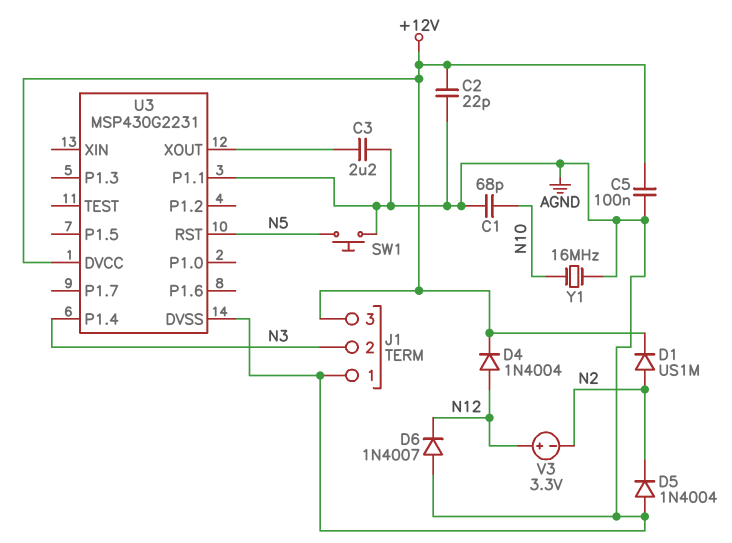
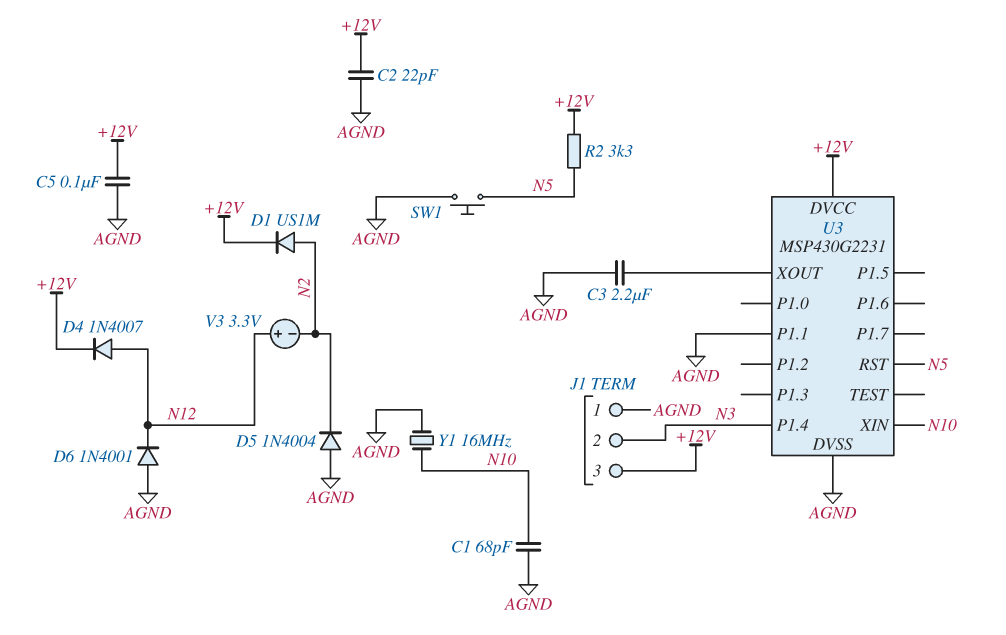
D4: diode 1N4004 (A N12, K +12V) -> diode 1N4007 (A N12, K +12V)
D6: diode 1N4007 (A AGND, K N12) -> diode 1N4001 (A AGND, K N12)
R2: none -> 3.3k (+12V, N5)
U3 pin XIN: none -> N10

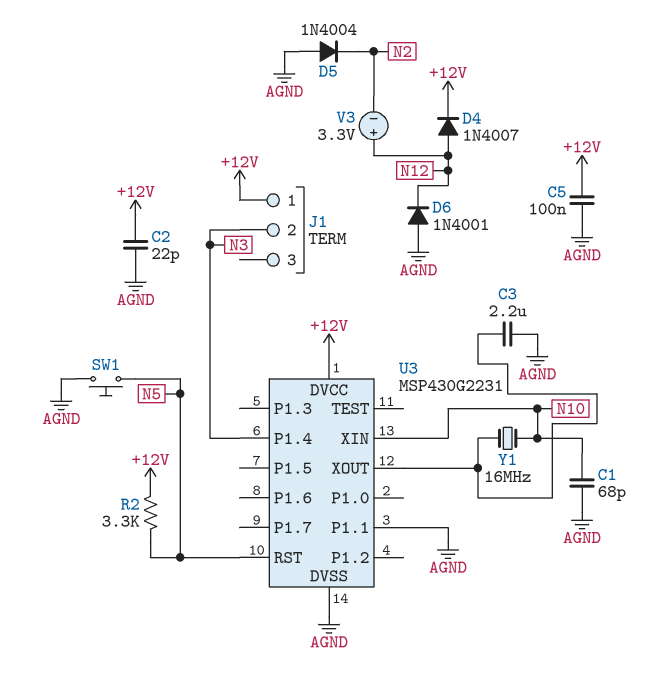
D1: diode US1M (A N2, K +12V) -> none
J1 pin 1: AGND -> +12V
J1 pin 3: +12V -> none
Y1: 16MHz (AGND, N10) -> 16MHz (N10, U3/XOUT)

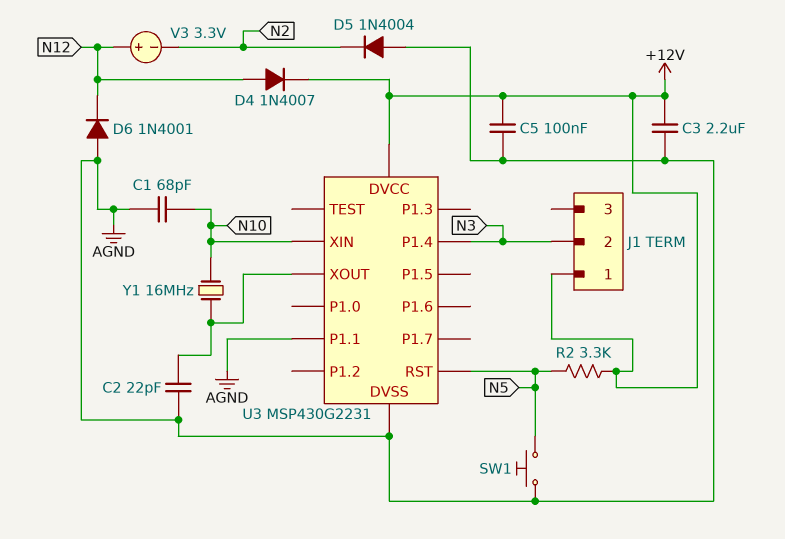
C2: 22pF (+12V, AGND) -> 22pF (AGND, U3/XOUT)
C3: 2.2uF (AGND, U3/XOUT) -> 2.2uF (+12V, AGND)

